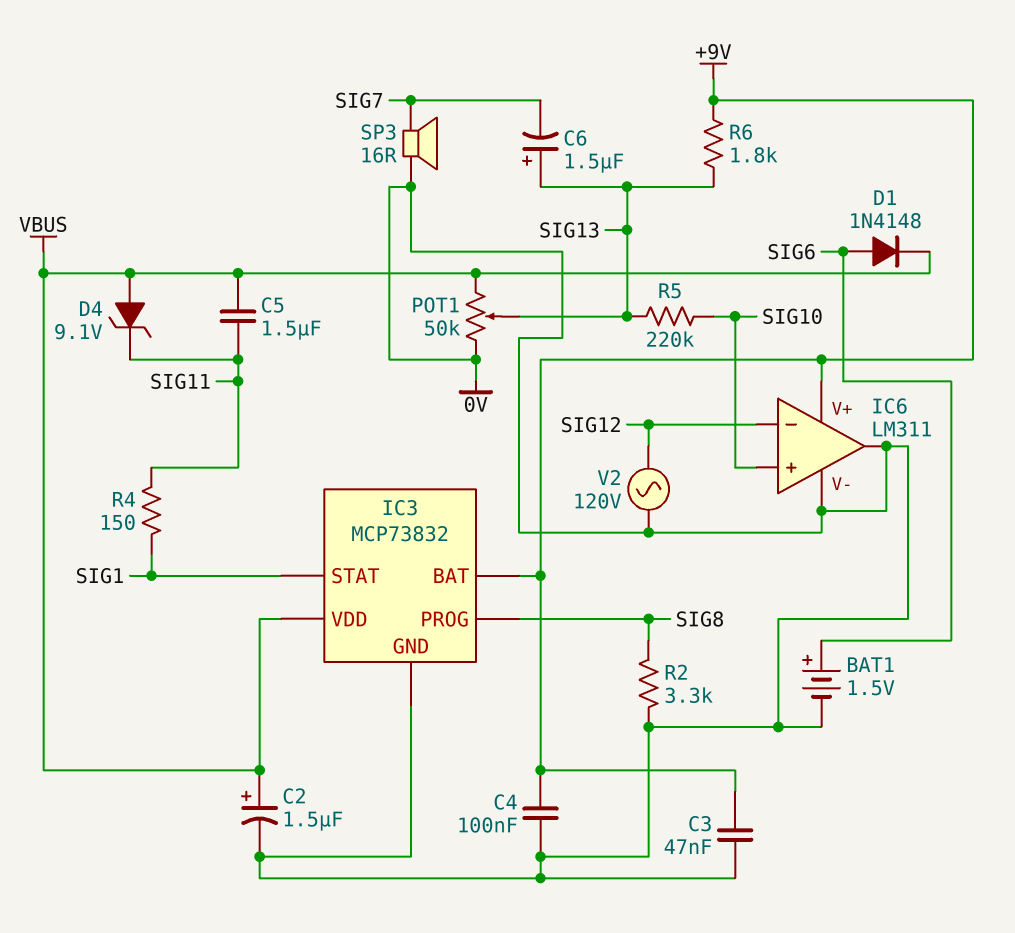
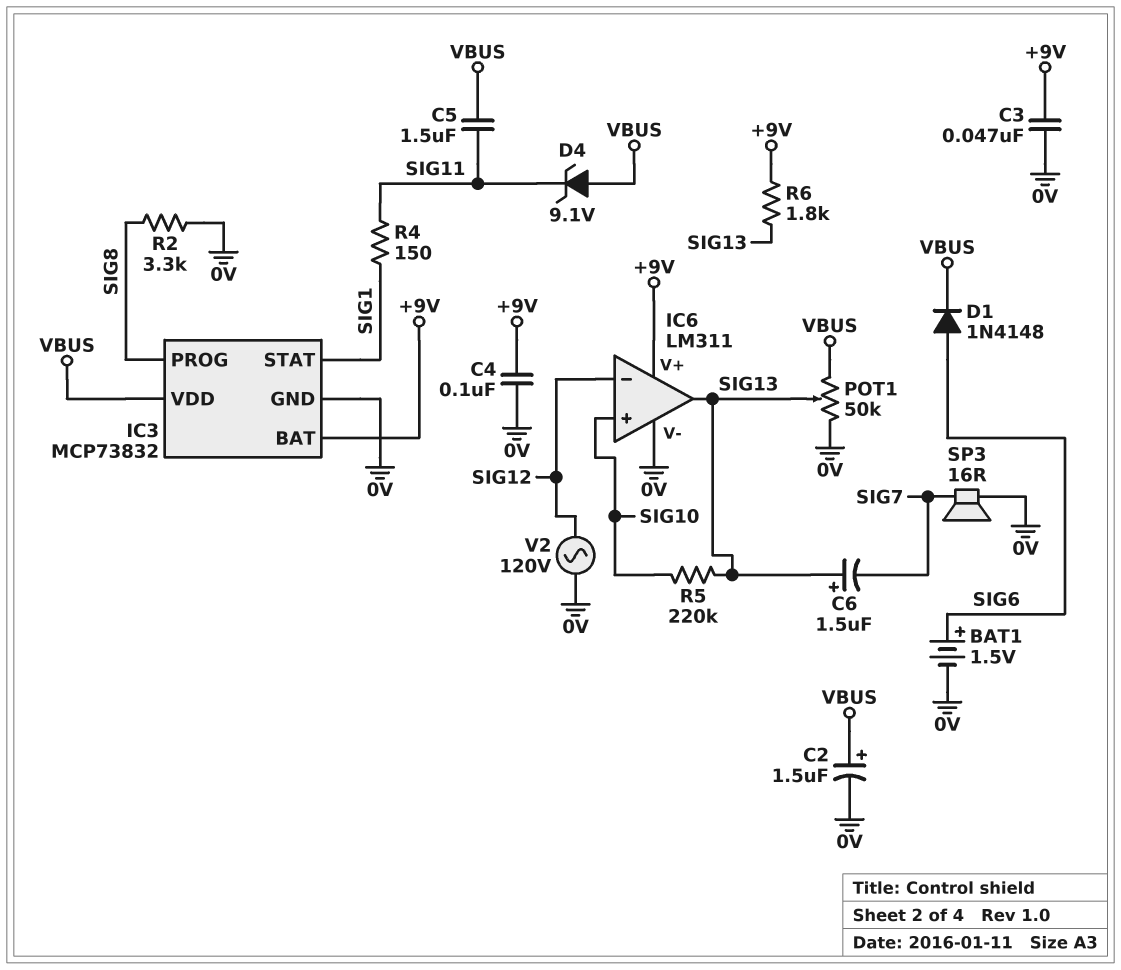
IC6 pin out: 0V -> SIG13

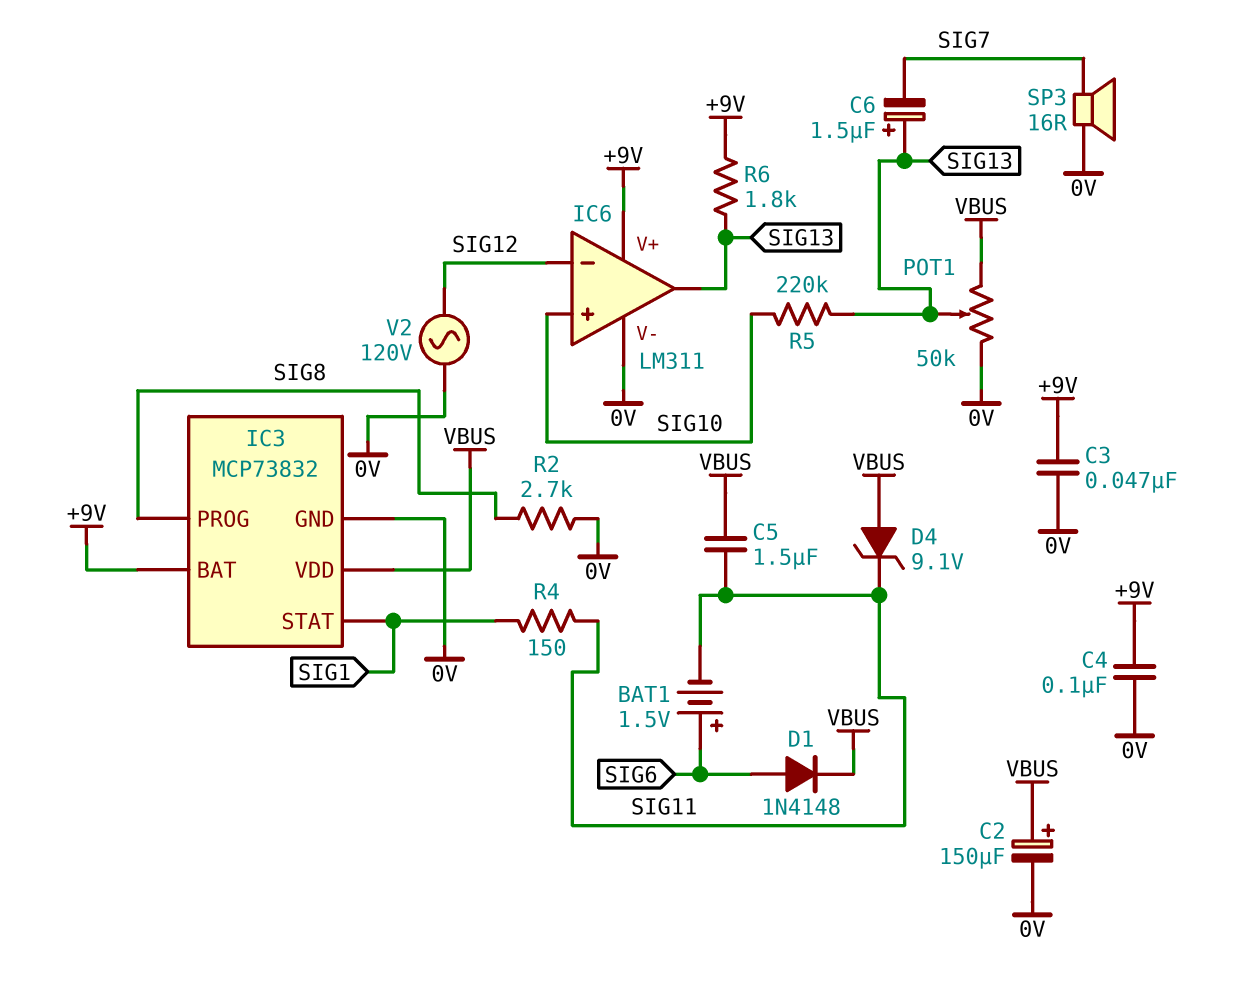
BAT1: 1.5V (plus SIG6, minus 0V) -> 1.5V (plus SIG6, minus SIG11)
C2: 1.5uF (plus VBUS, minus 0V) -> 150uF (plus VBUS, minus 0V)
R2: 3.3k (0V, SIG8) -> 2.7k (0V, SIG8)

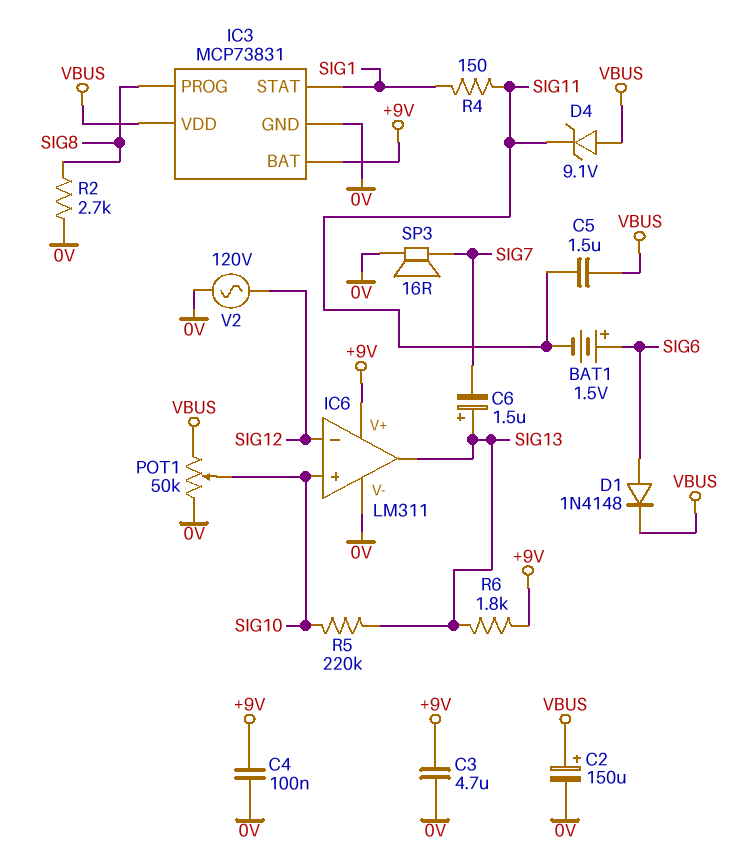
C3: 47nF (+9V, 0V) -> 4.7uF (+9V, 0V)
IC3: MCP73832 -> MCP73831
POT1: 50k (0V, VBUS, wiper SIG13) -> 50k (0V, VBUS, wiper SIG10)

